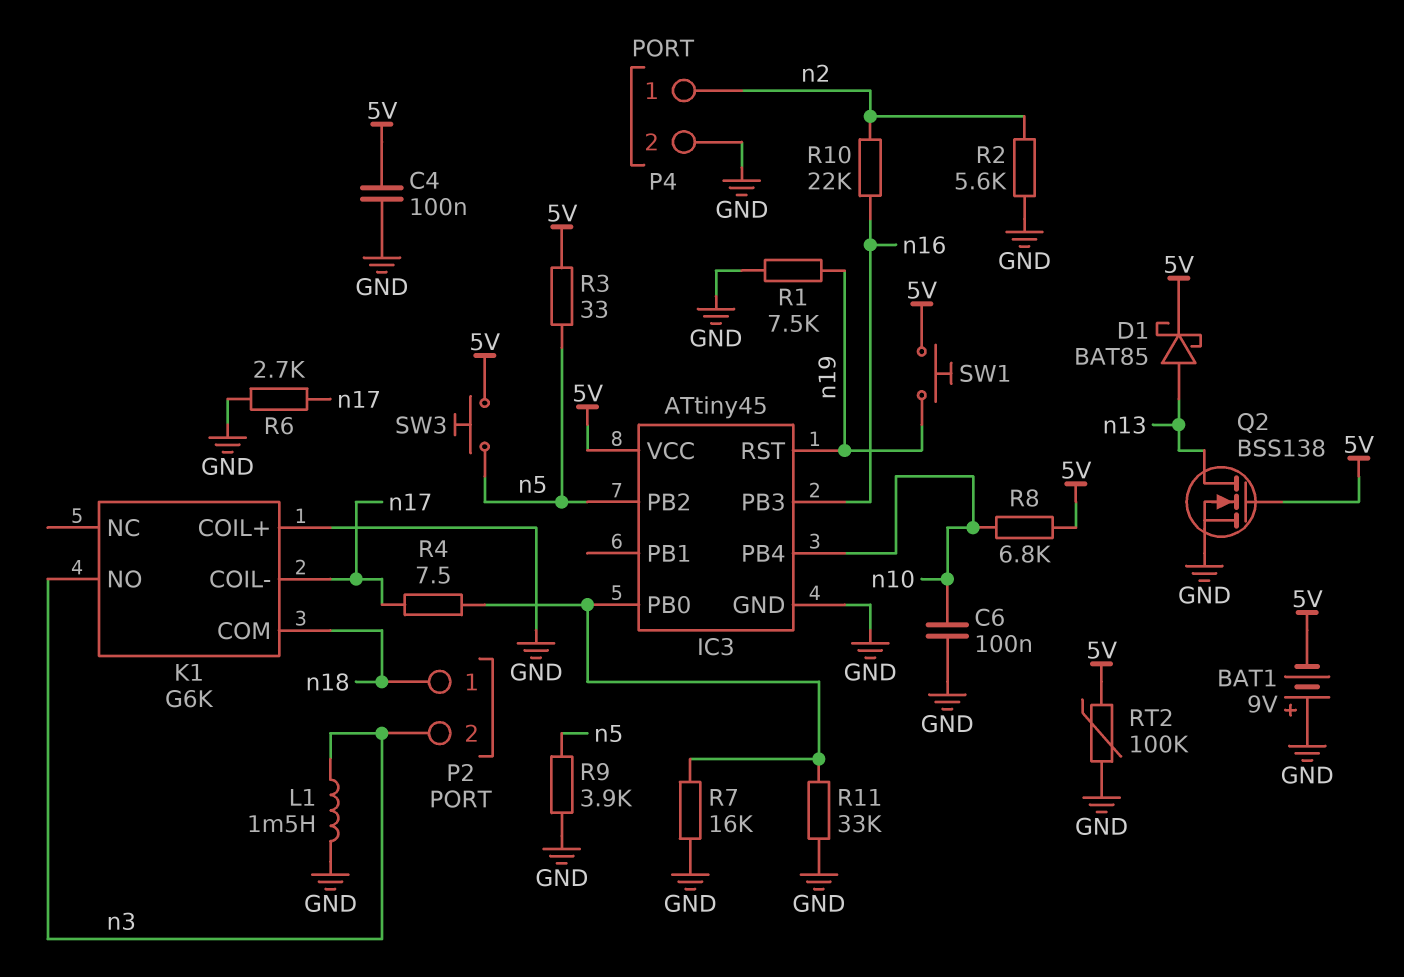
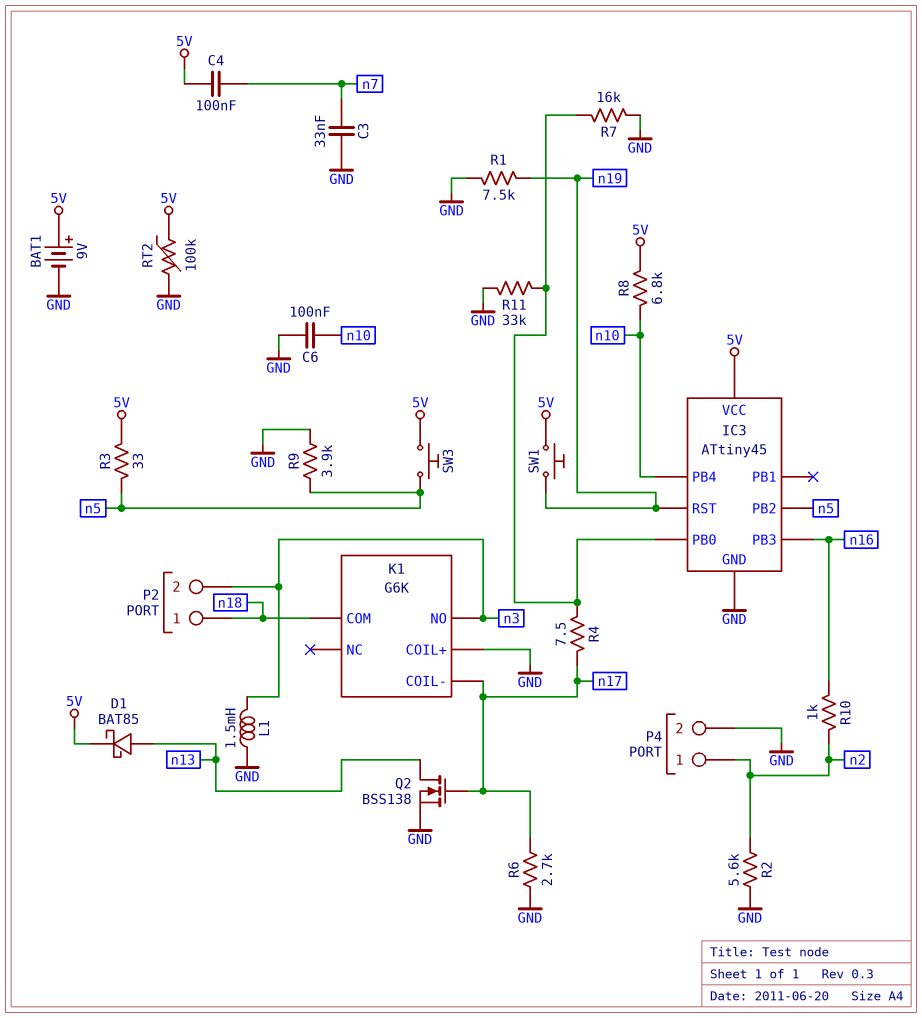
BAT1: 9V (plus GND, minus 5V) -> 9V (plus 5V, minus GND)
C3: none -> 33nF (GND, n7)
C4: 100nF (5V, GND) -> 100nF (5V, n7)
Q2: NMOS BSS138 (G 5V, D n13, S GND) -> NMOS BSS138 (G n17, D n13, S GND)
R10: 22k (n2, n16) -> 1k (n2, n16)

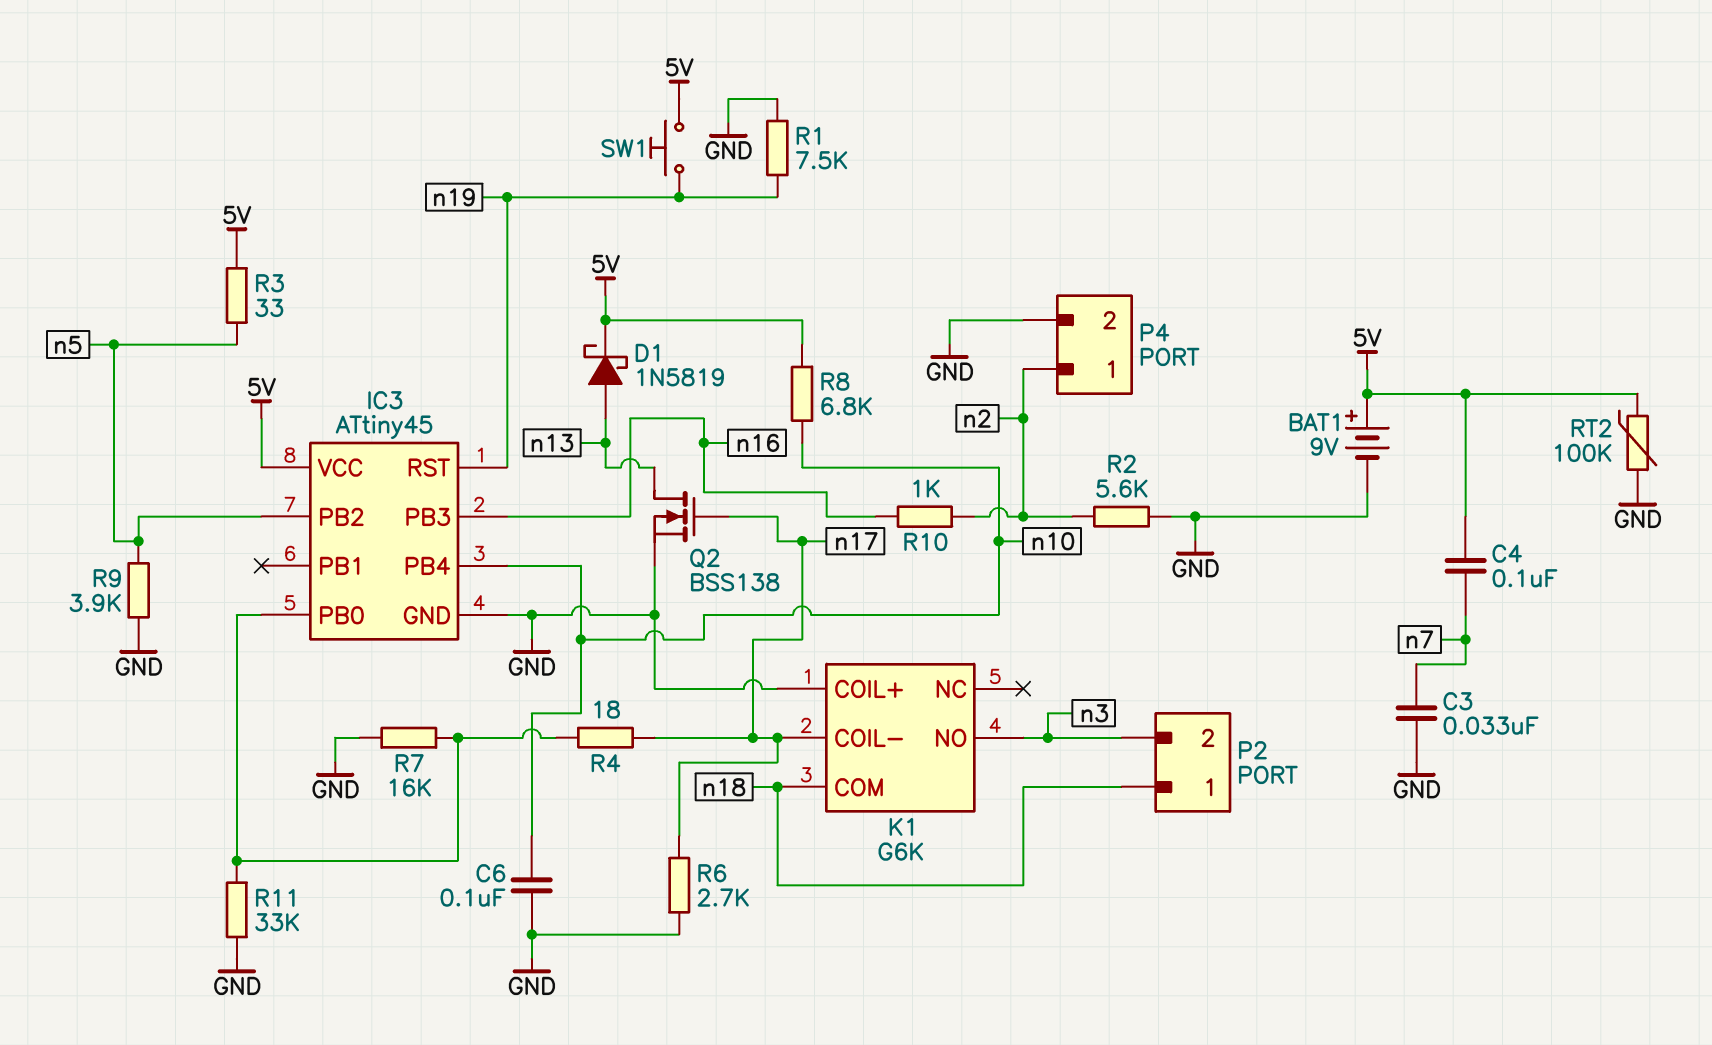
D1: schottky BAT85 (A n13, K 5V) -> schottky 1N5819 (A n13, K 5V)
L1: 1.5mH (GND, n3) -> none
R4: 7.5 (IC3/PB0, n17) -> 18 (IC3/PB0, n17)
SW3: button (5V, n5) -> none

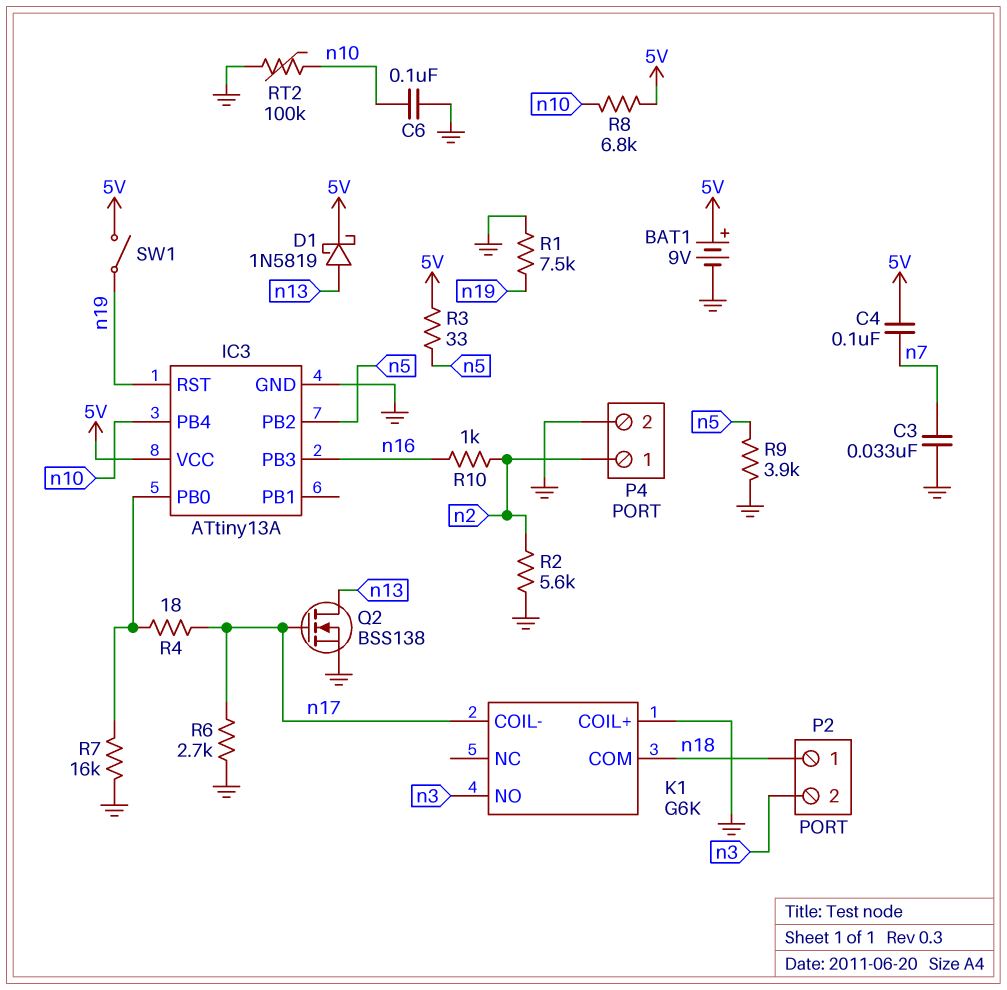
IC3: ATtiny45 -> ATtiny13A
R11: 33k (GND, IC3/PB0) -> none
RT2: 100k (5V, GND) -> 100k (GND, n10)
SW1: button (5V, n19) -> switch (5V, n19)

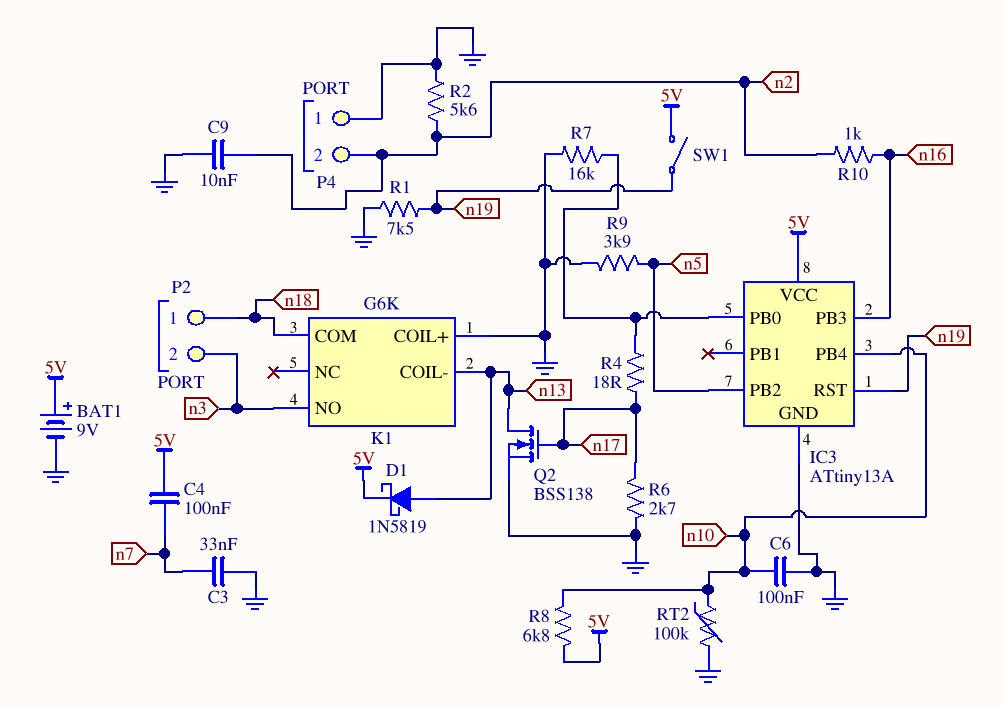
C9: none -> 10nF (GND, n2)
K1 pin COIL-: n17 -> n13
P4 pin 1: n2 -> GND
P4 pin 2: GND -> n2
R3: 33 (5V, n5) -> none

